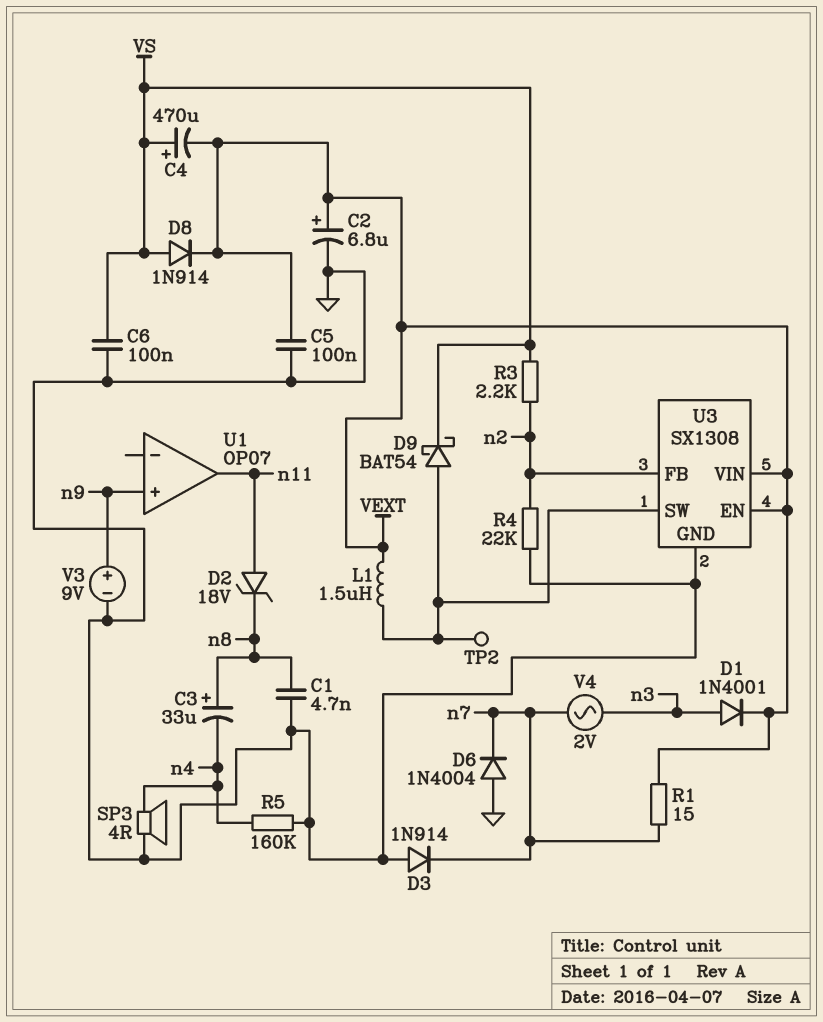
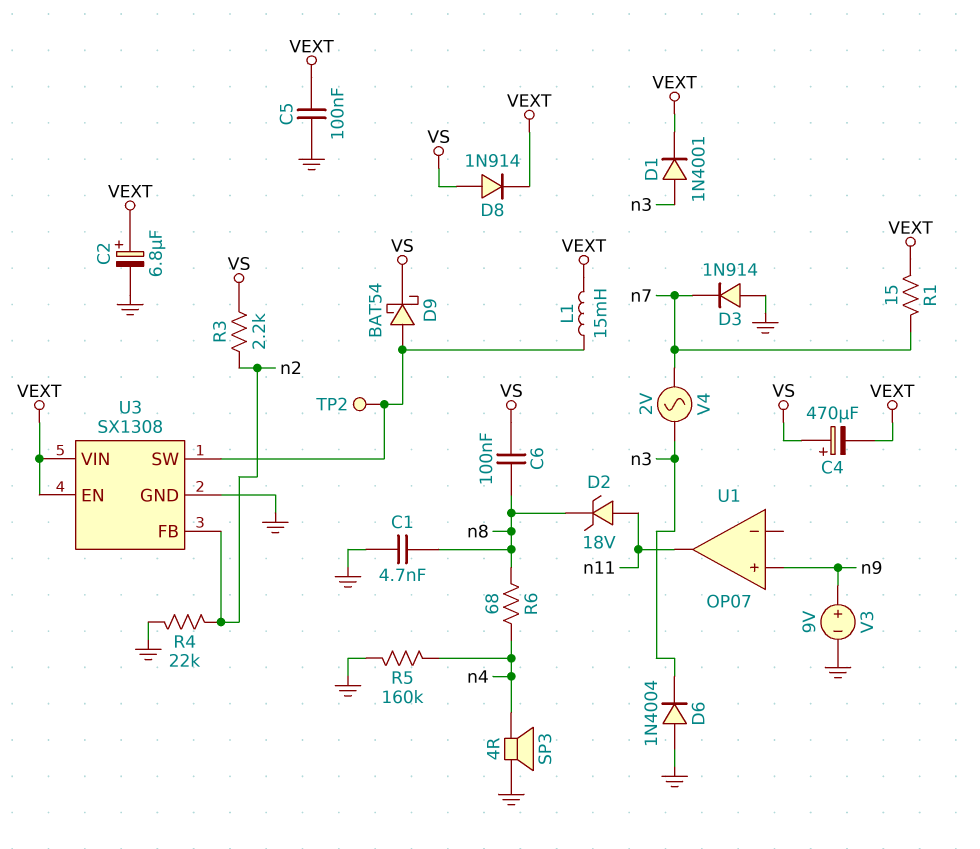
C3: 33uF (plus n8, minus n4) -> none
C6: 100nF (GND, VS) -> 100nF (VS, n8)
D6: diode 1N4004 (A GND, K n7) -> diode 1N4004 (A GND, K n3)
L1: 1.5uH (U3/SW, VEXT) -> 15mH (U3/SW, VEXT)
R6: none -> 68 (n4, n8)

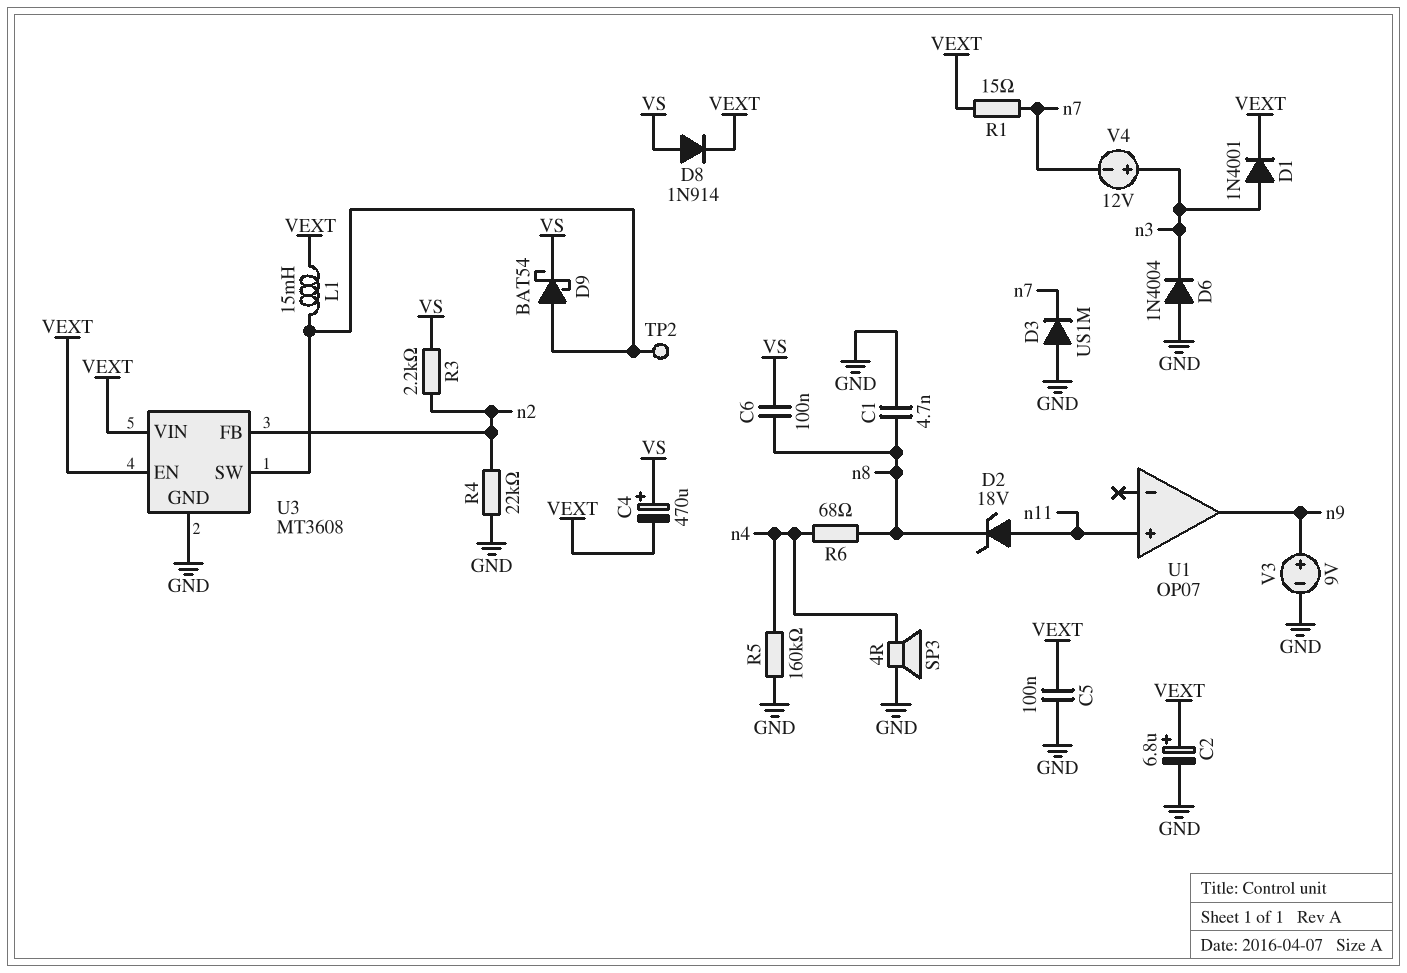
D3: diode 1N914 (A GND, K n7) -> diode US1M (A GND, K n7)
U1 pin in+: n9 -> n11
U1 pin out: n11 -> n9
U3: SX1308 -> MT3608
V4: AC 2V (n3, n7) -> 12V (plus n3, minus n7)

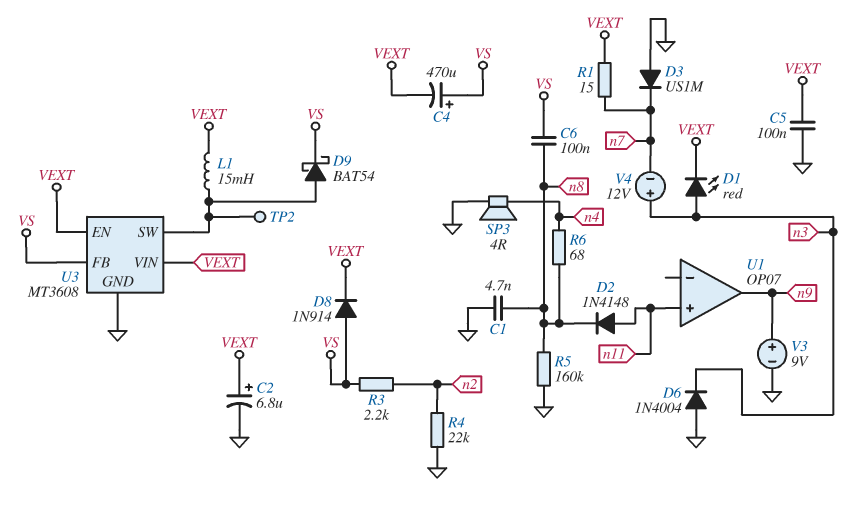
D1: diode 1N4001 (A n3, K VEXT) -> LED red (A n3, K VEXT)
D2: zener 18V (A n11, K n8) -> diode 1N4148 (A n11, K n8)
R5: 160k (GND, n4) -> 160k (GND, n8)
U3 pin FB: n2 -> VS

